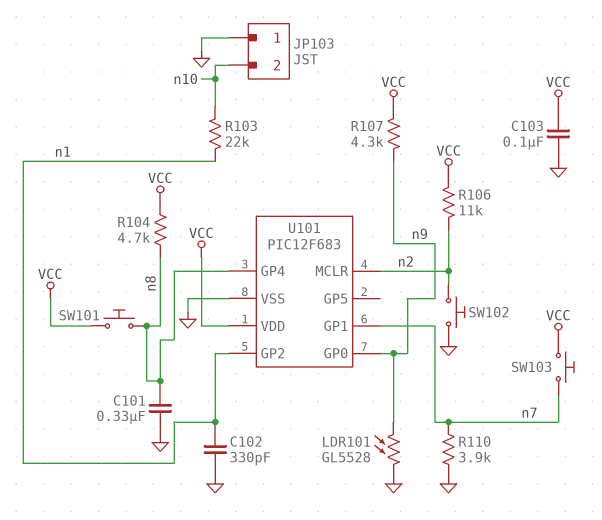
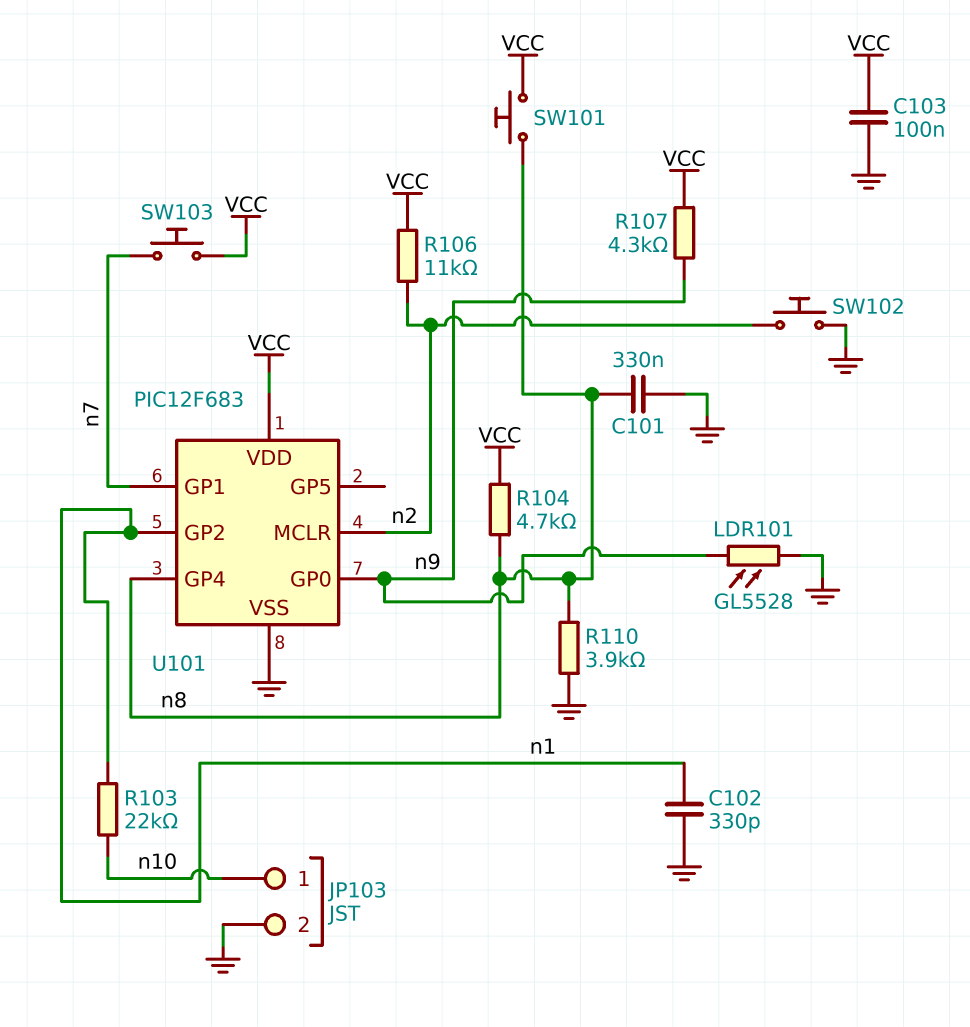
JP103 pin 1: GND -> n10
JP103 pin 2: n10 -> GND
R110: 3.9k (GND, n7) -> 3.9k (GND, n8)

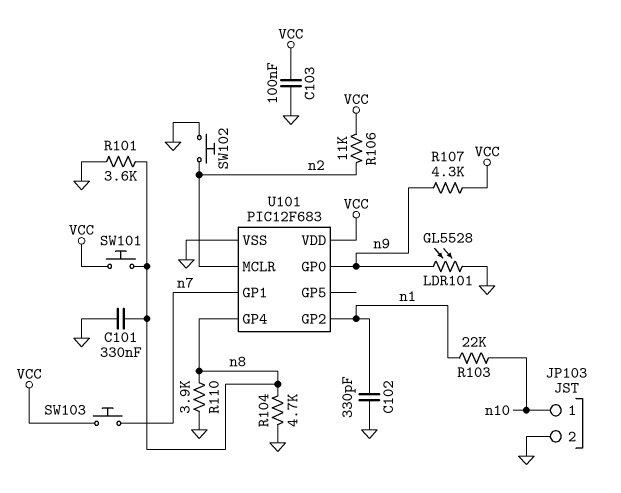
R101: none -> 3.6k (GND, n8)
R104: 4.7k (VCC, n8) -> 4.7k (GND, n8)

